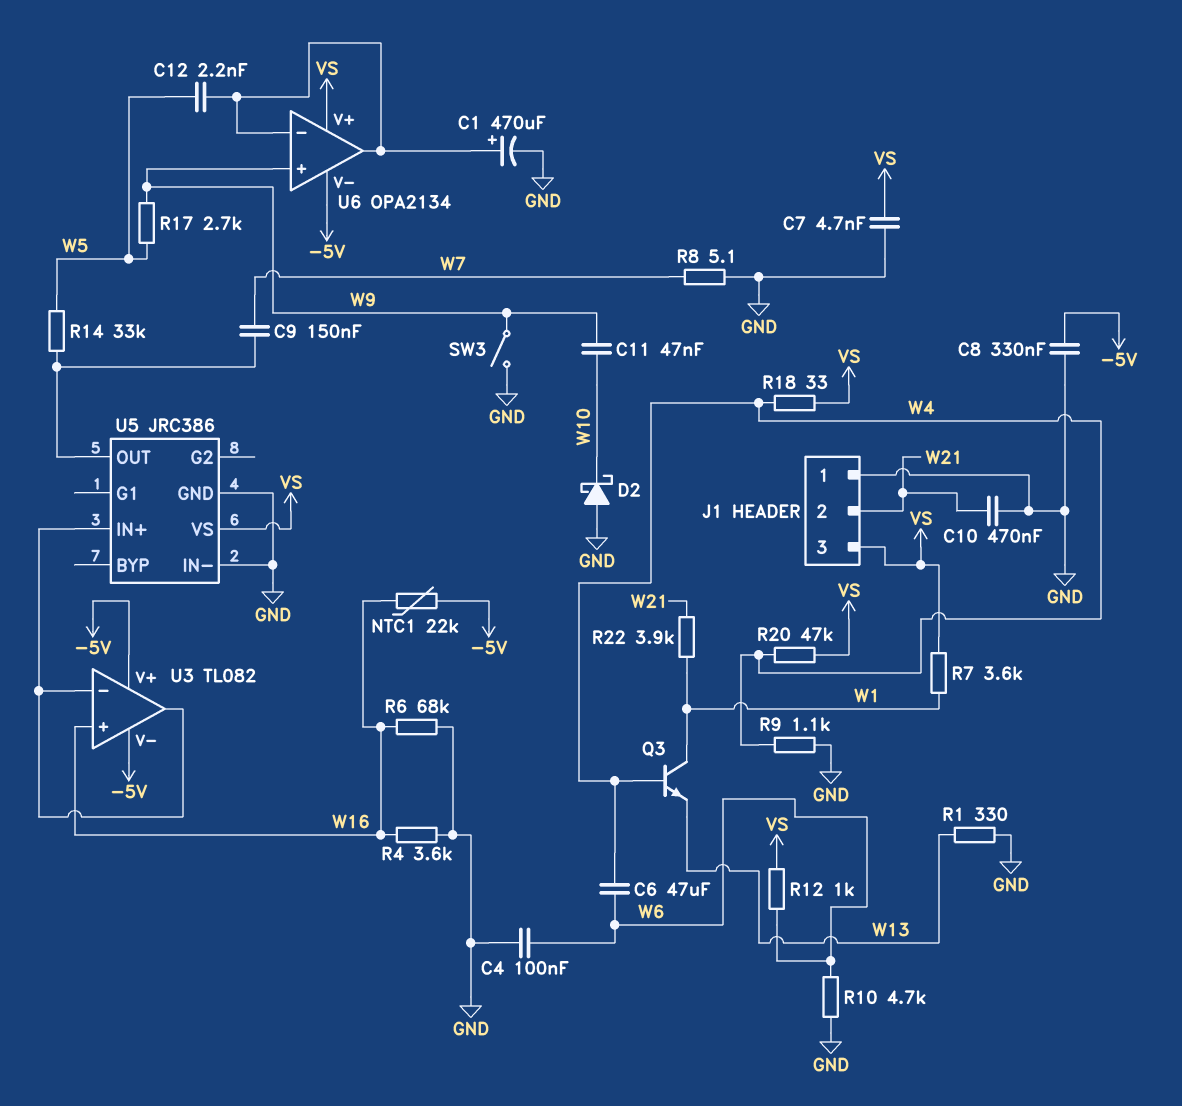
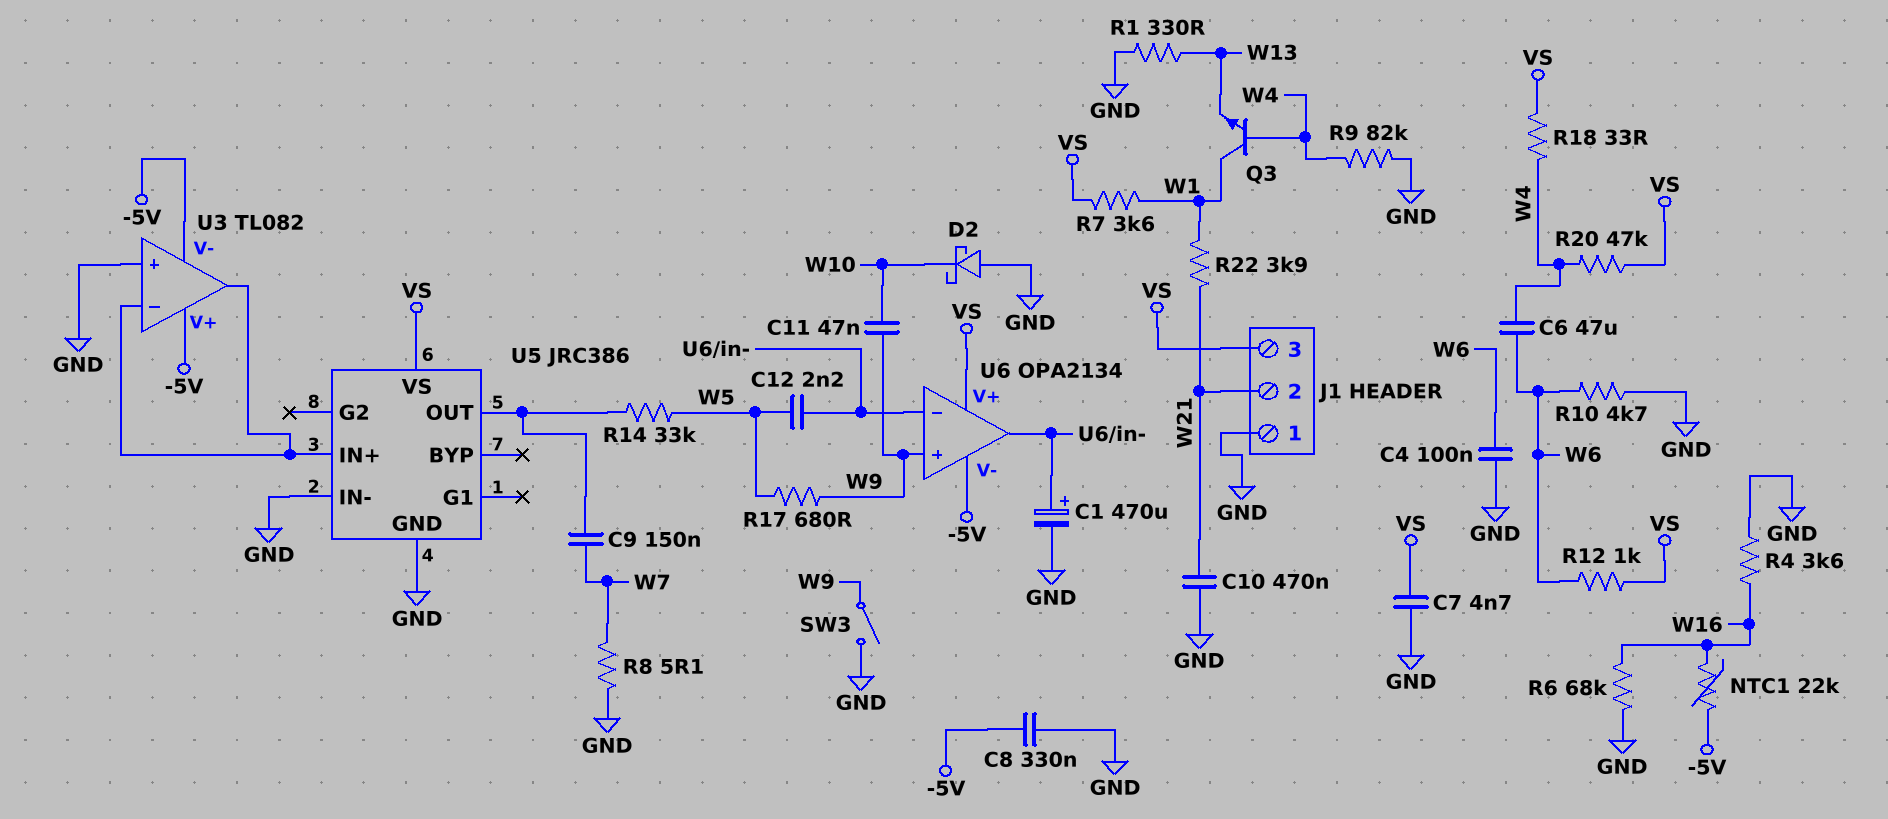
R9: 1.1k (GND, W4) -> 82k (GND, W4)
R17: 2.7k (W5, W9) -> 680 (W5, W9)
U3 pin in+: W16 -> GND

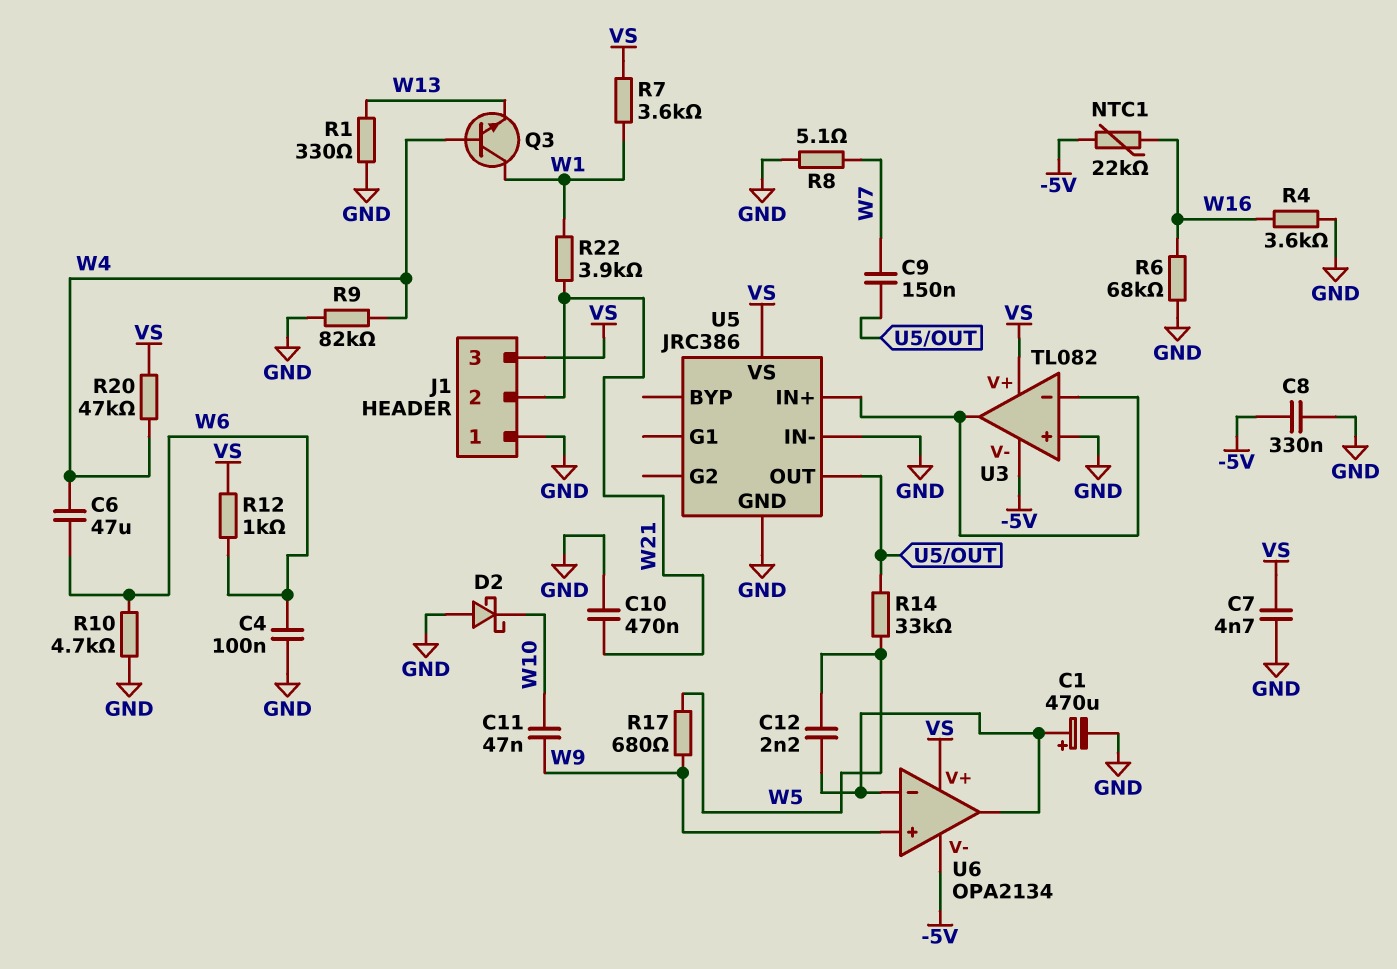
R18: 33 (VS, W4) -> none
SW3: switch (GND, W9) -> none
U3 pin V+: -5V -> VS

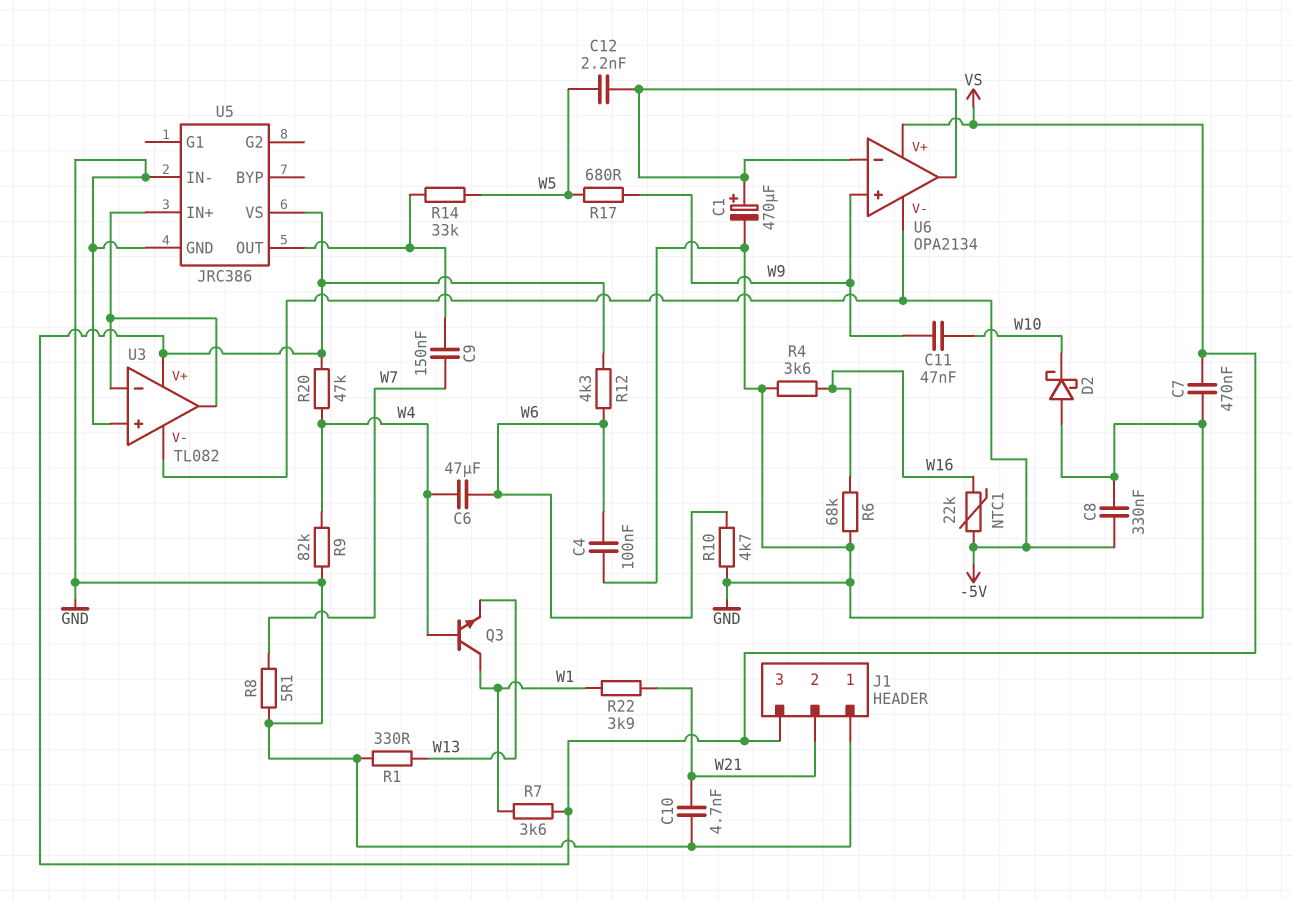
C7: 4.7nF (GND, VS) -> 470nF (GND, VS)
C10: 470nF (GND, W21) -> 4.7nF (GND, W21)
R12: 1k (VS, W6) -> 4.3k (VS, W6)

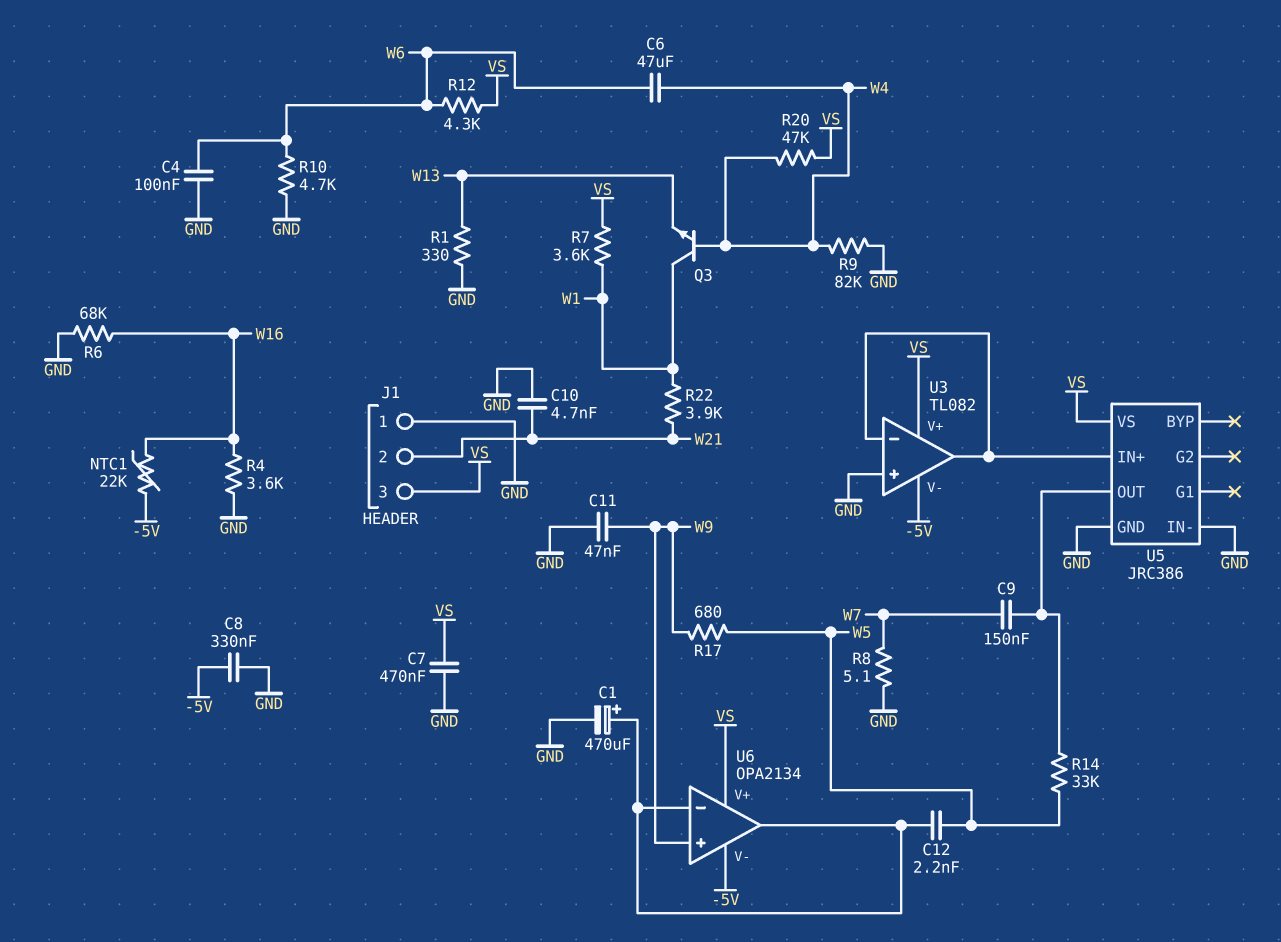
C11: 47nF (W9, W10) -> 47nF (GND, W9)
D2: schottky (A GND, K W10) -> none

